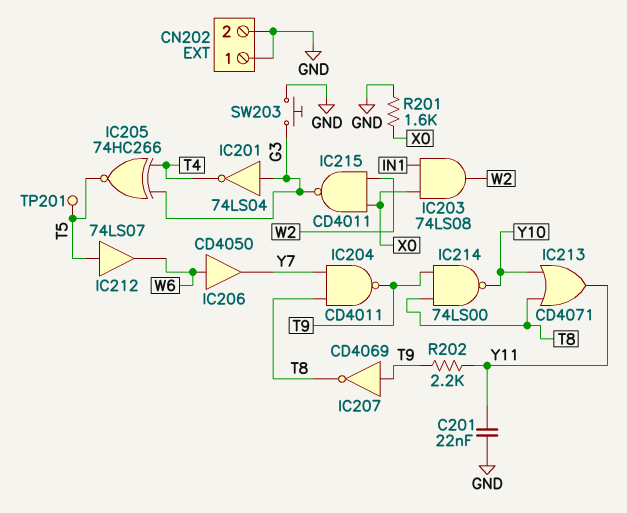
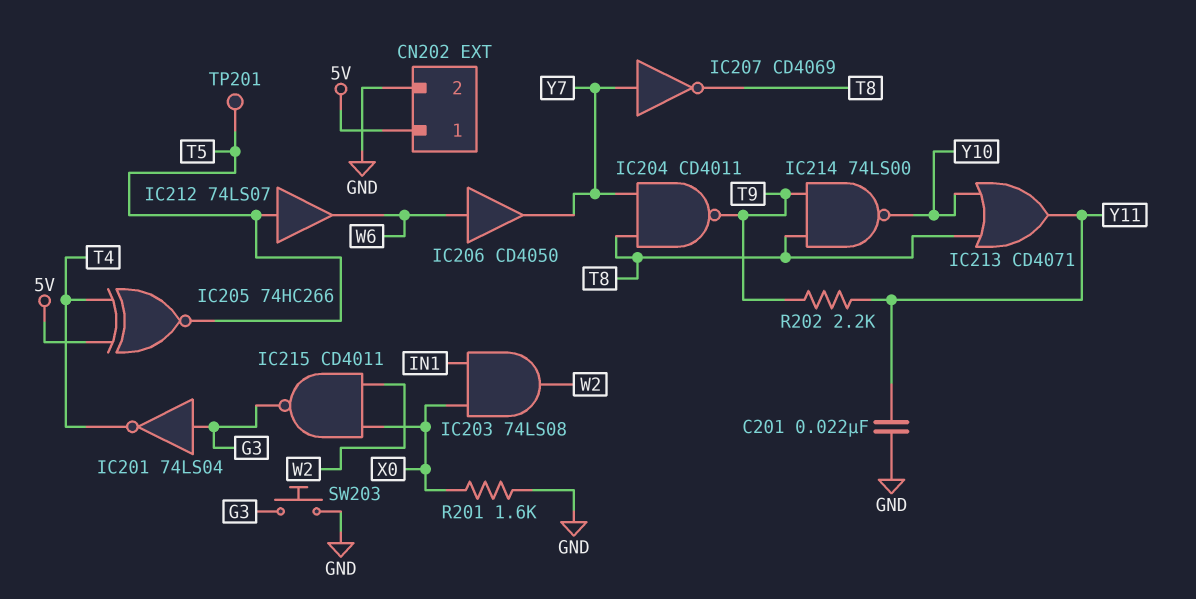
CN202 pin 1: GND -> 5V
IC205: XNOR 74HC266 (in G3, in T4, out T5) -> XNOR 74HC266 (in 5V, in T4, out T5)
IC207: NOT CD4069 (in T9, out T8) -> NOT CD4069 (in Y7, out T8)

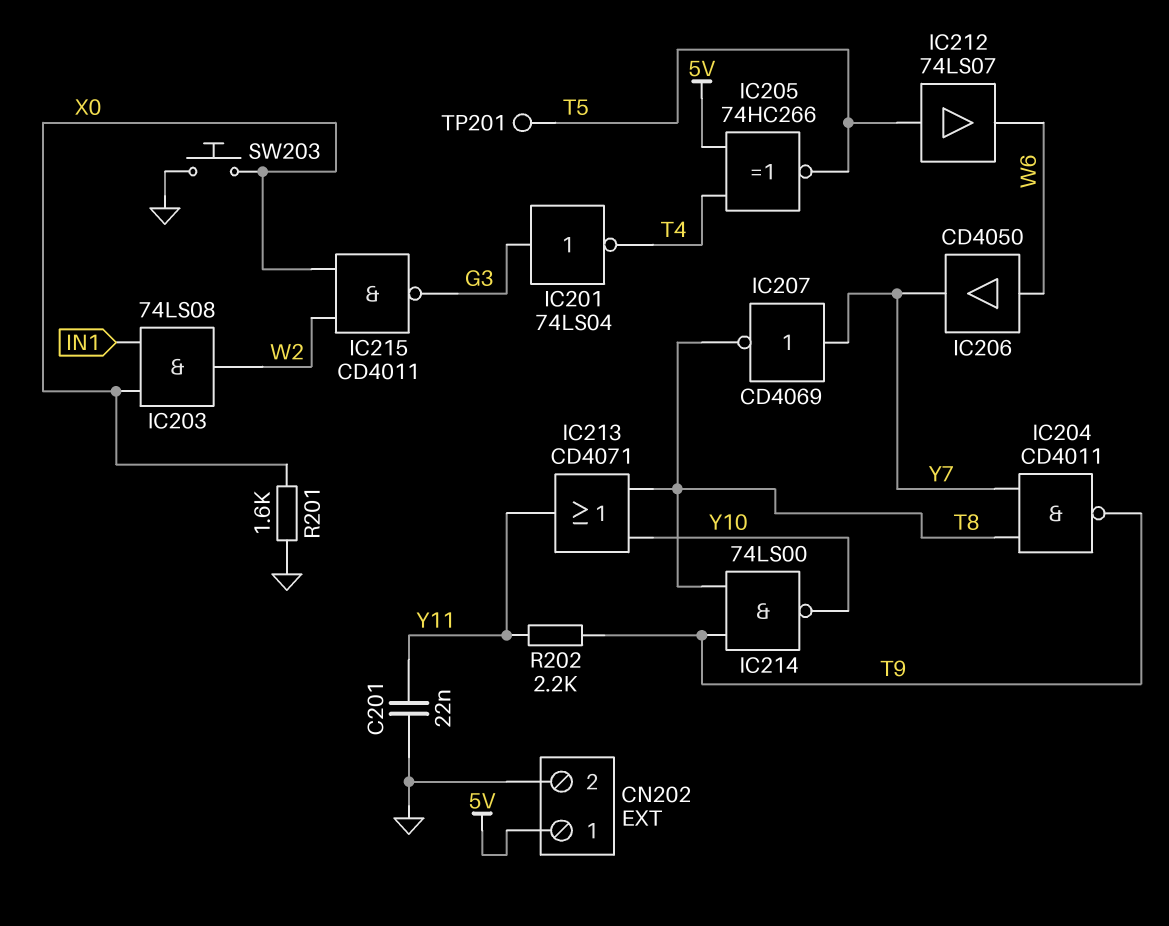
SW203: button (G3, GND) -> button (GND, X0)

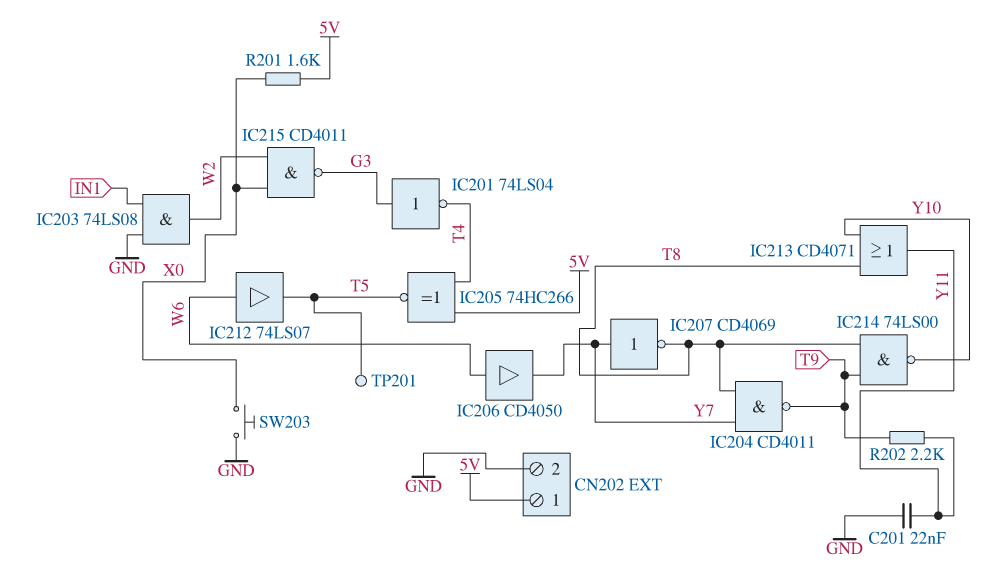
IC203: AND 74LS08 (in IN1, in X0, out W2) -> AND 74LS08 (in GND, in IN1, out W2)
IC212: buffer 74LS07 (in T5, out W6) -> buffer 74LS07 (in W6, out T5)
R201: 1.6k (GND, X0) -> 1.6k (5V, X0)

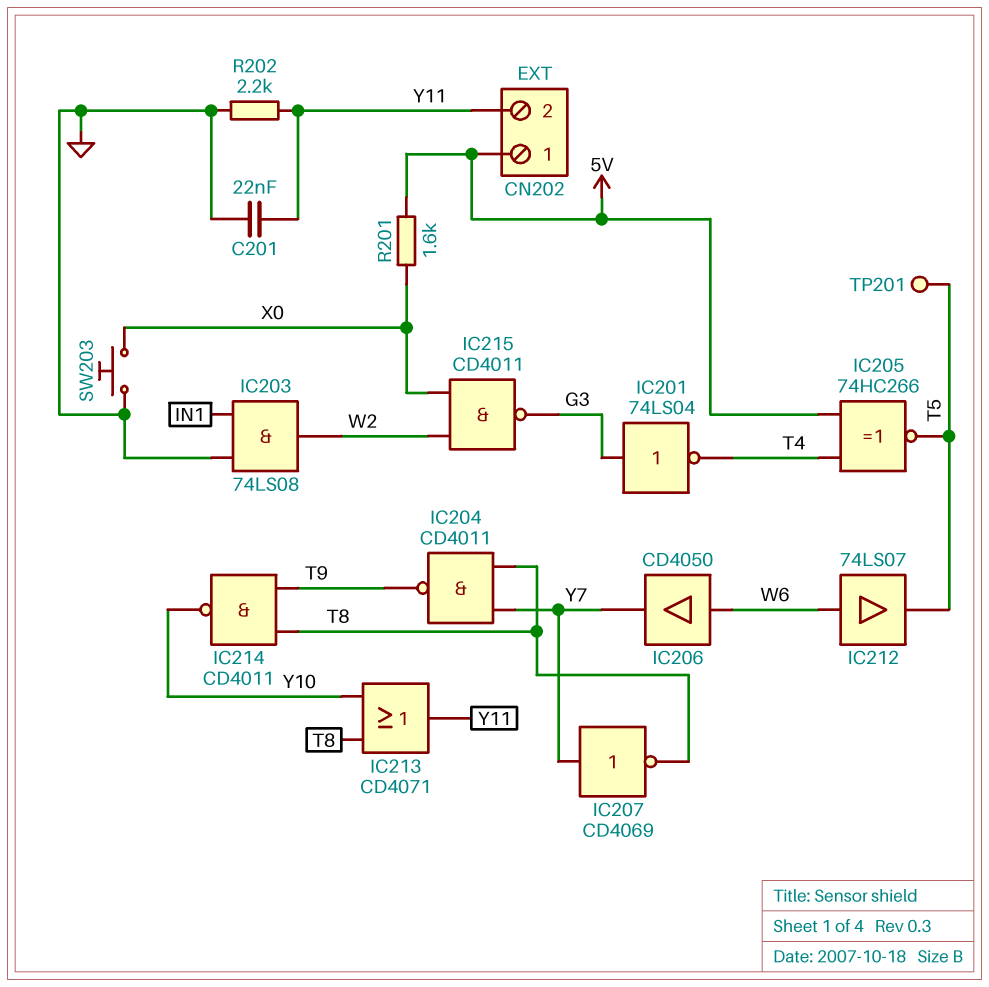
CN202 pin 2: GND -> Y11
IC214: NAND 74LS00 (in T8, in T9, out Y10) -> NAND CD4011 (in T8, in T9, out Y10)
R202: 2.2k (T9, Y11) -> 2.2k (GND, Y11)

